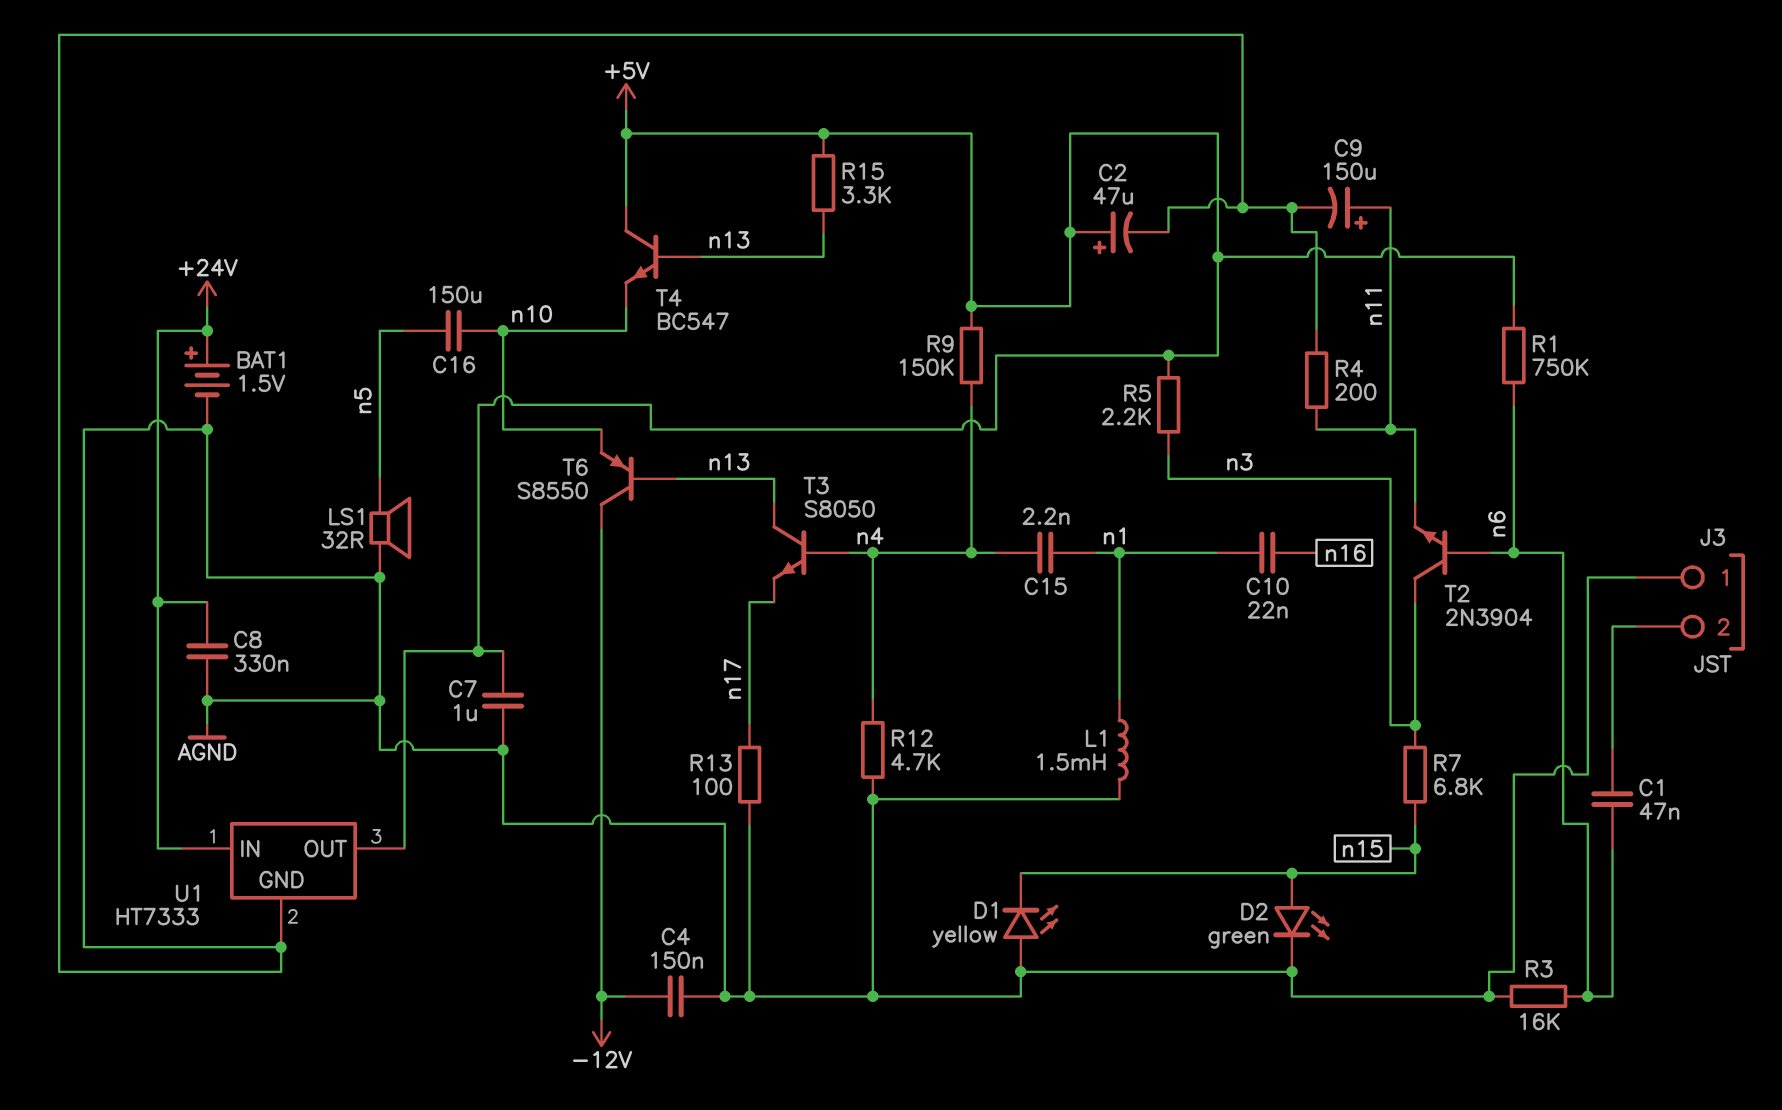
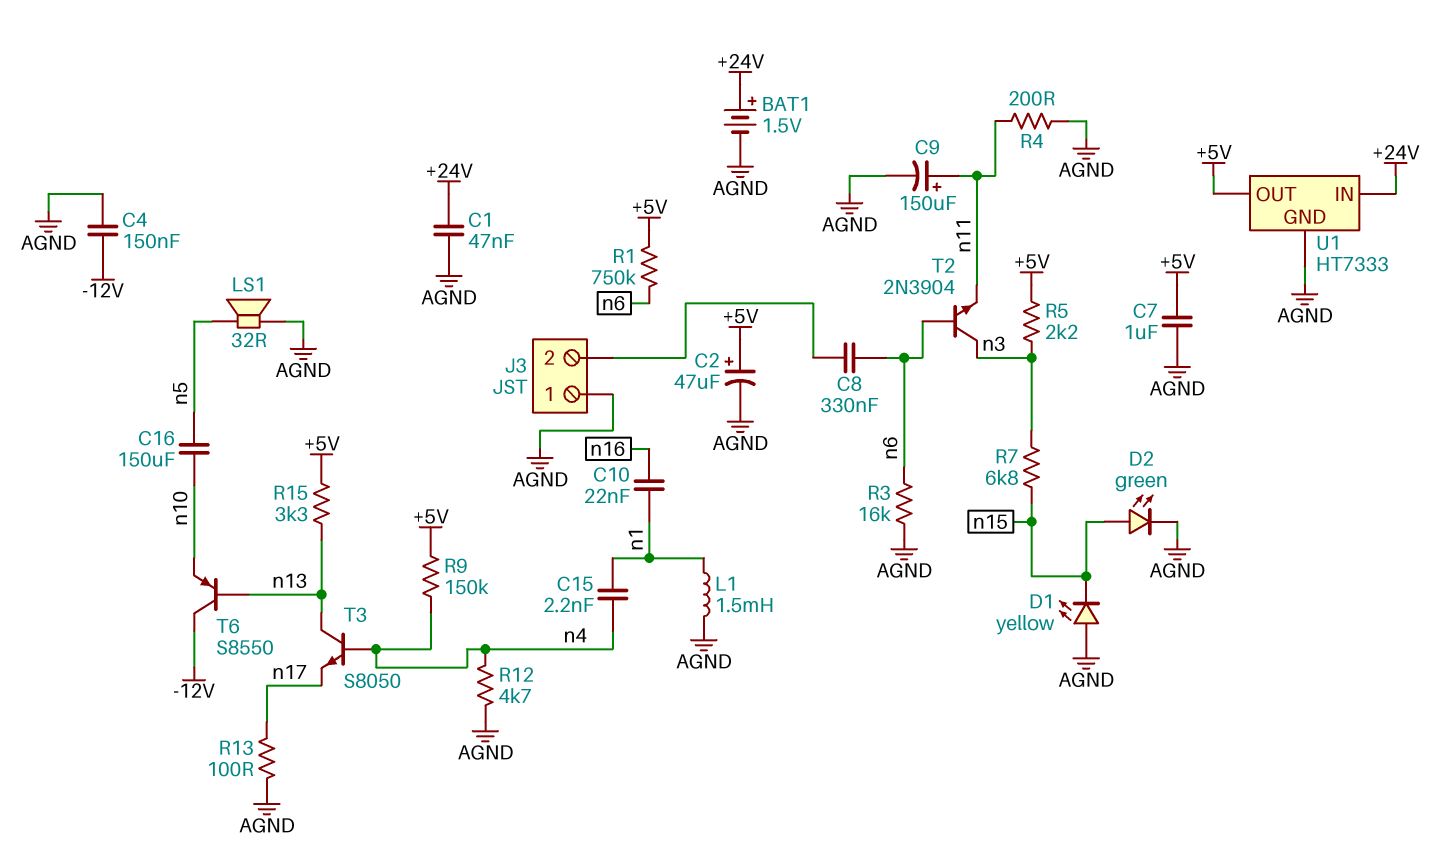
C1: 47nF (J3/2, n6) -> 47nF (+24V, AGND)
C8: 330nF (+24V, AGND) -> 330nF (J3/2, n6)
T4: NPN BC547 (B n13, C +5V, E n10) -> none

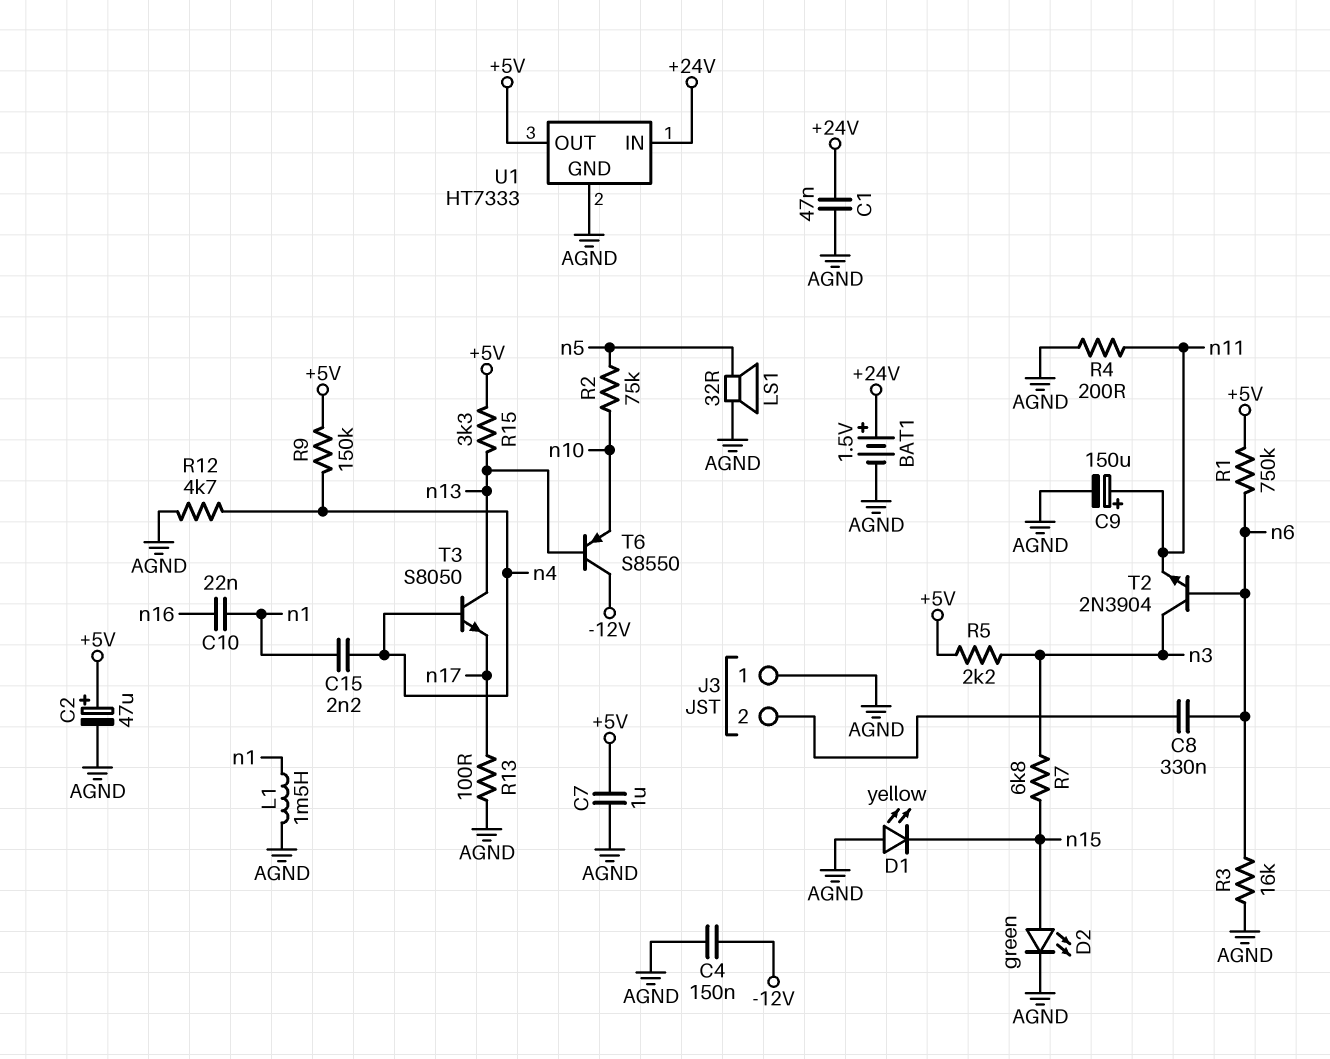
C16: 150uF (n5, n10) -> none
R2: none -> 75k (n5, n10)

